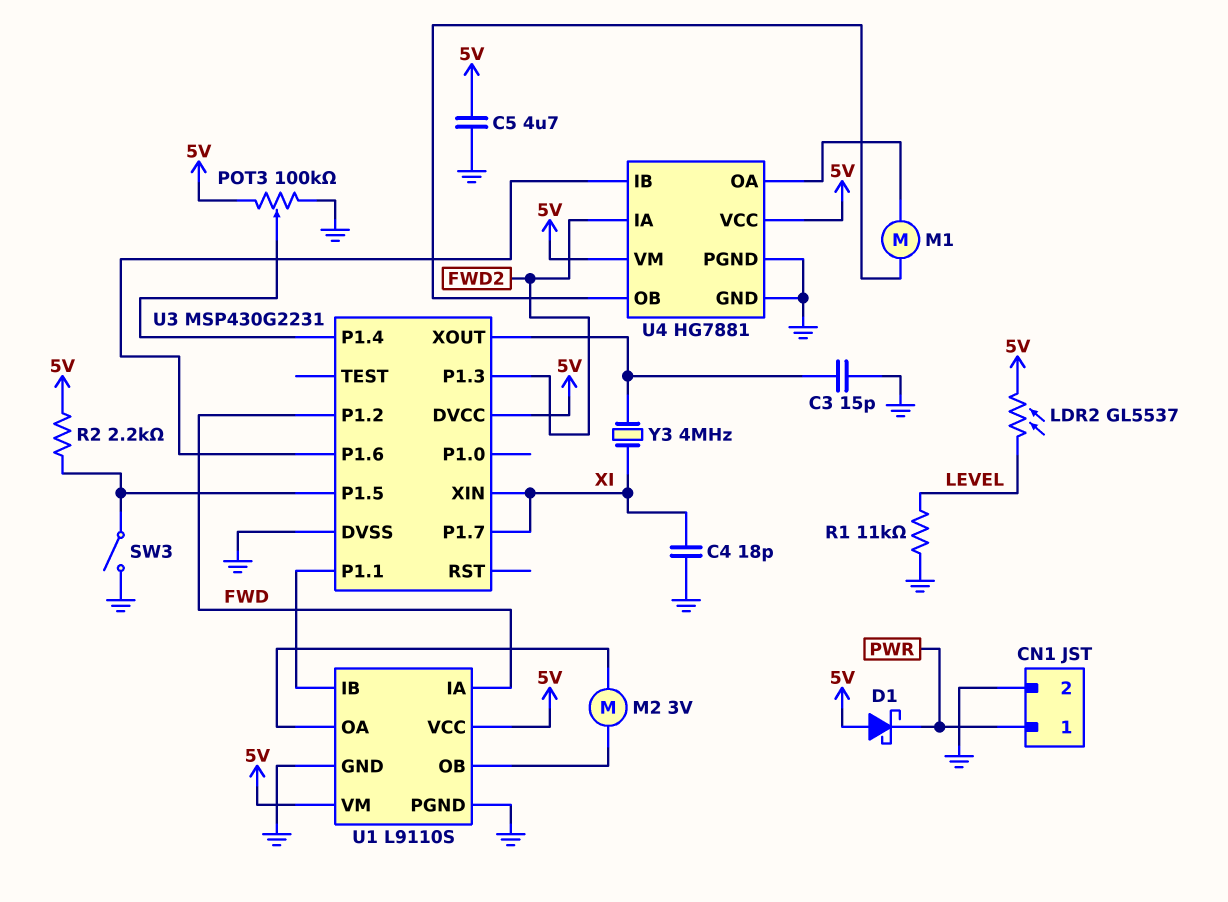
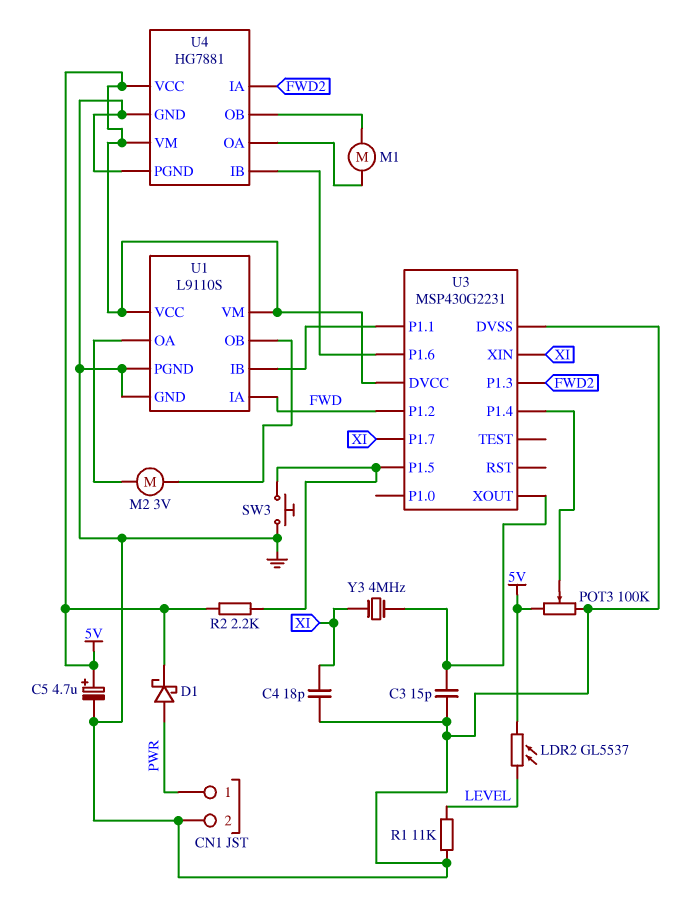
C5: 4.7uF (5V, GND) -> 4.7uF (plus 5V, minus GND)
D1: schottky (A 5V, K PWR) -> schottky (A PWR, K 5V)
SW3: switch (GND, U3/P1.5) -> button (GND, U3/P1.5)

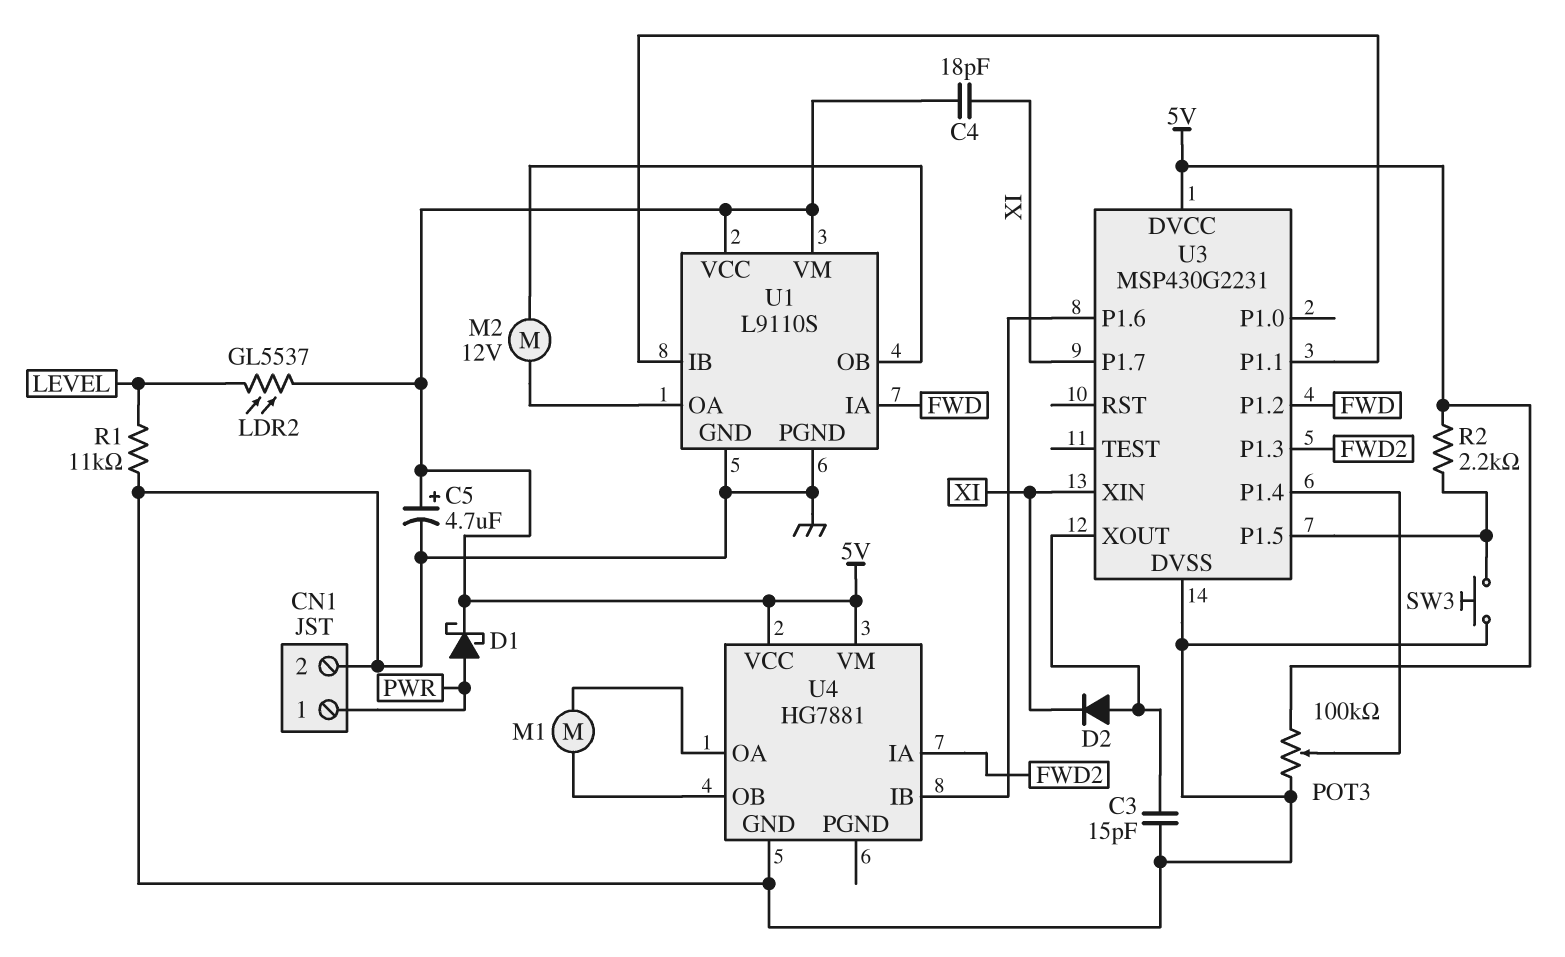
C4: 18pF (GND, XI) -> 18pF (5V, XI)
D2: none -> diode (A U3/XOUT, K XI)
M2: motor 3V (U1/OA, U1/OB) -> motor 12V (U1/OA, U1/OB)
U4 pin PGND: GND -> none
Y3: 4MHz (U3/XOUT, XI) -> none

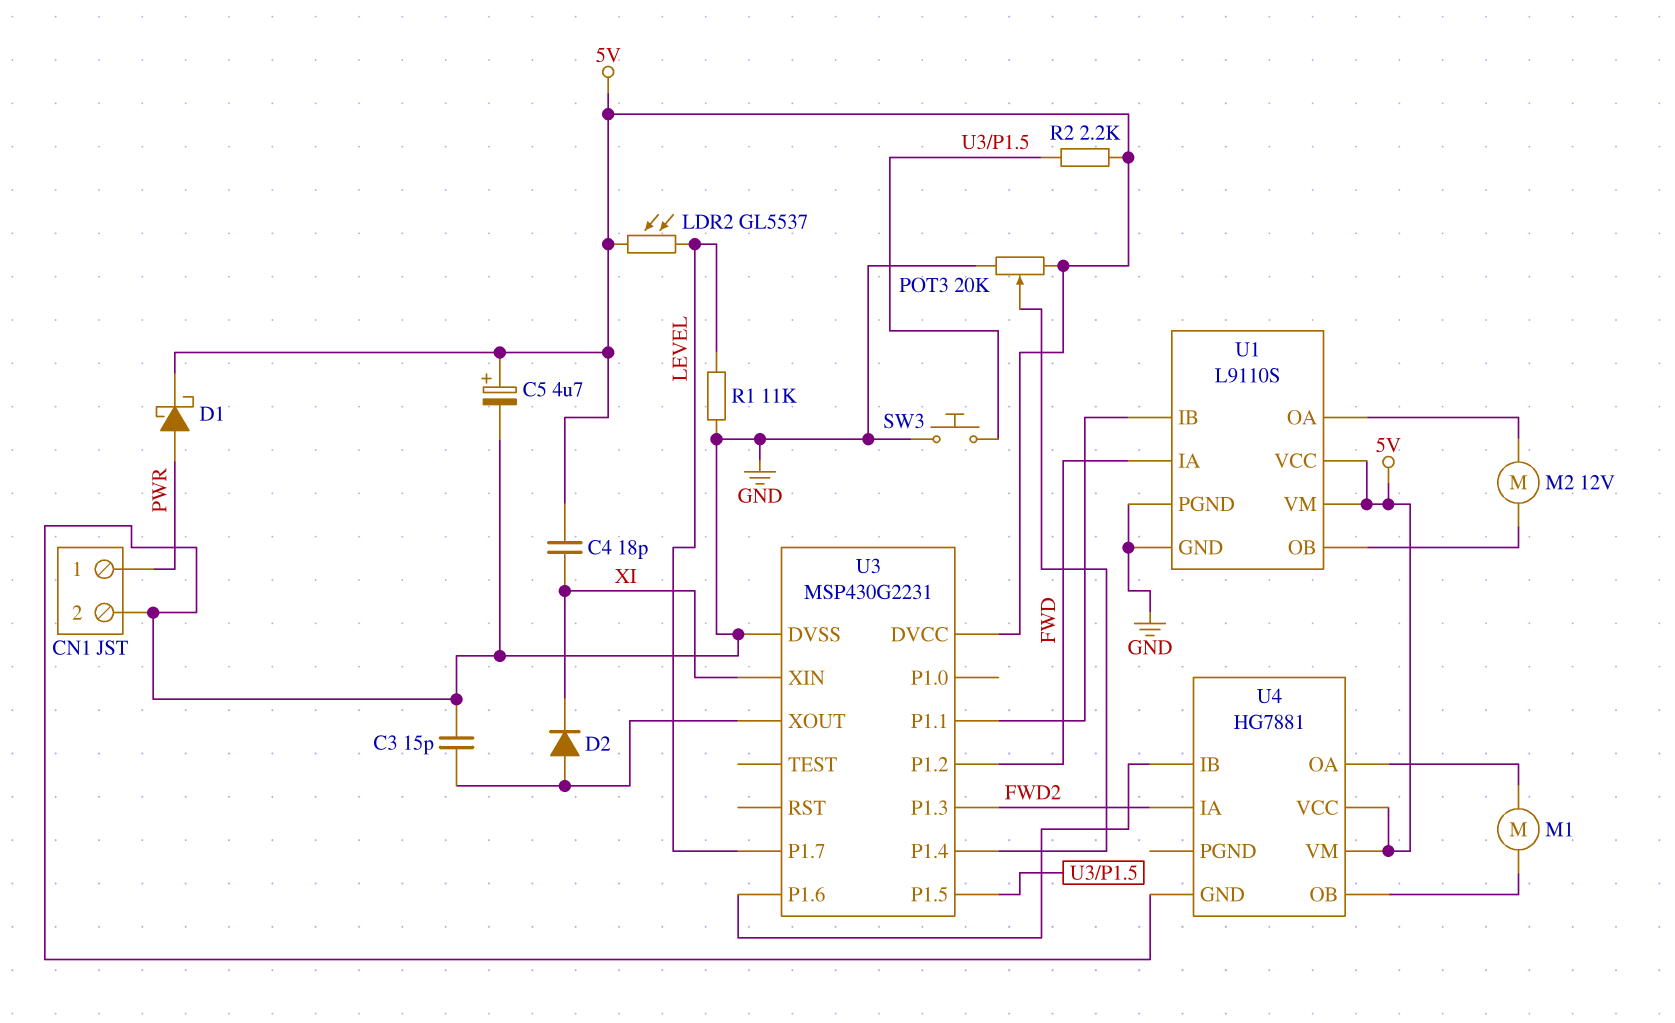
POT3: 100k (5V, GND, wiper U3/P1.4) -> 20k (5V, GND, wiper U3/P1.4)
U3 pin P1.7: XI -> LEVEL

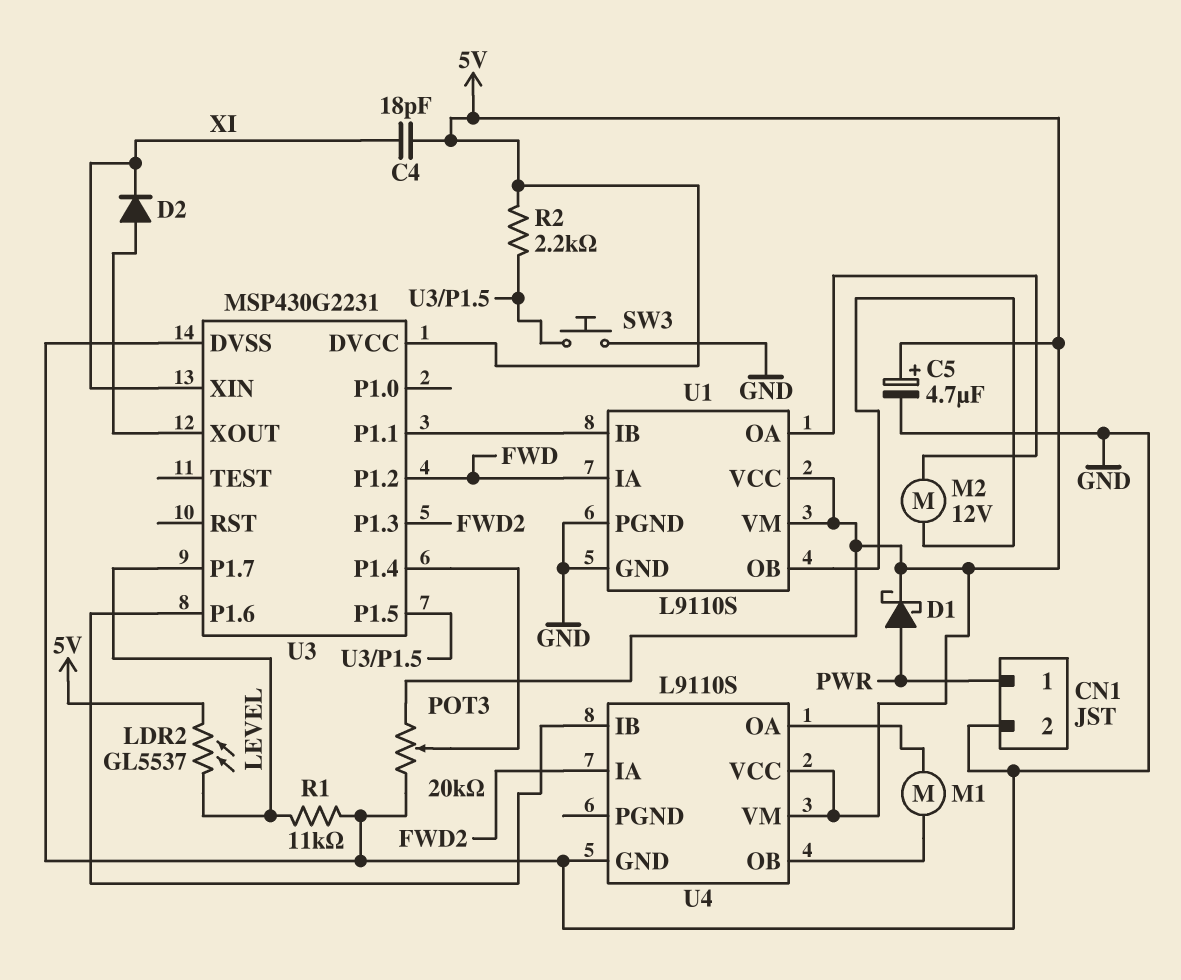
C3: 15pF (GND, U3/XOUT) -> none
U4: HG7881 -> L9110S

